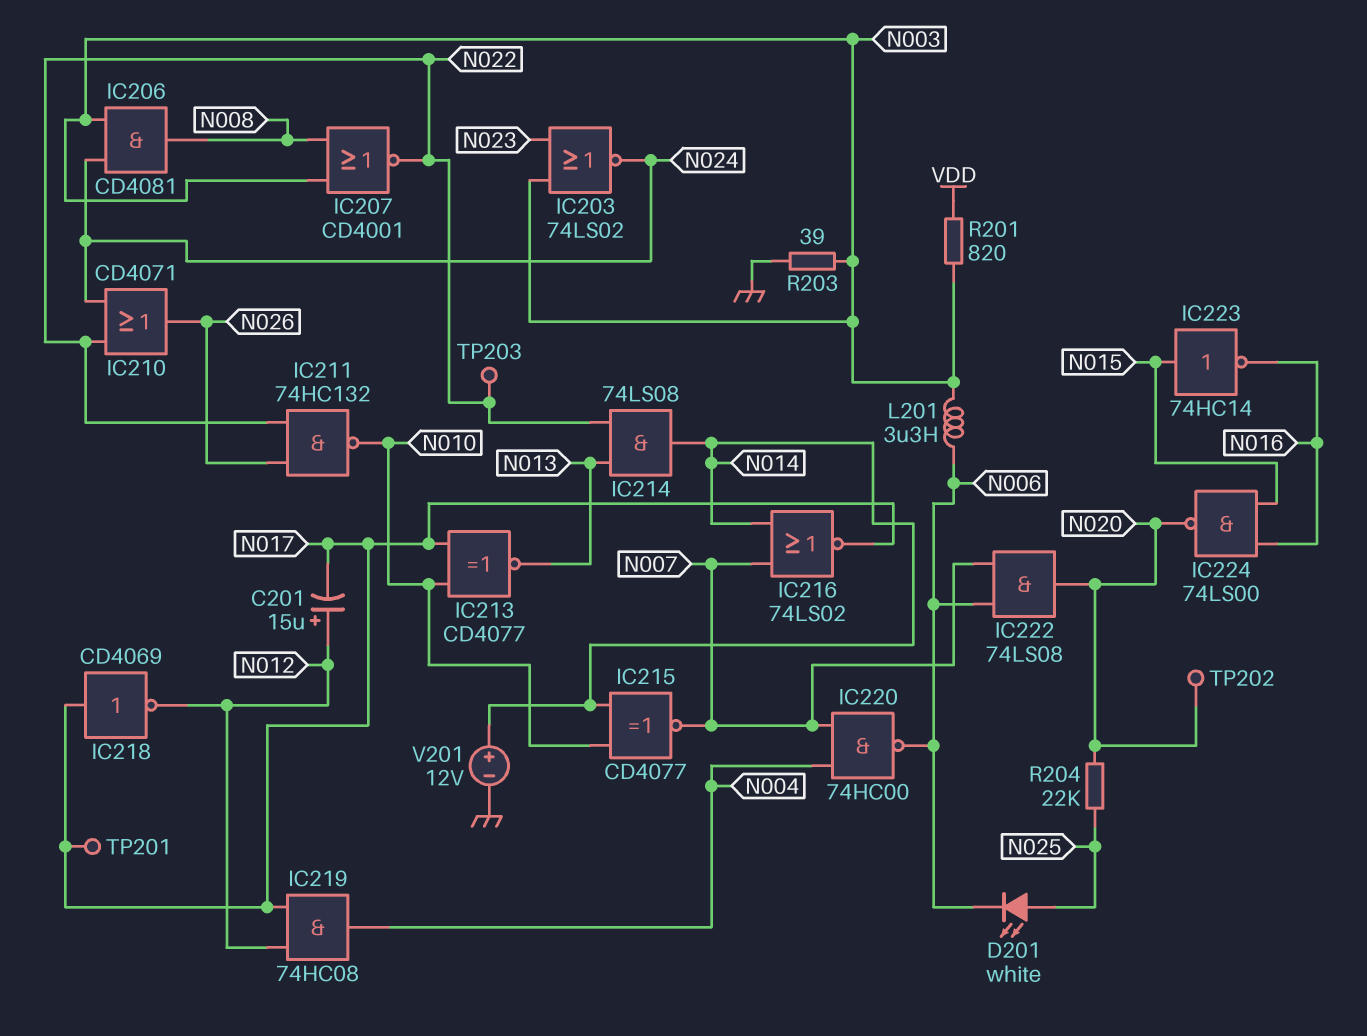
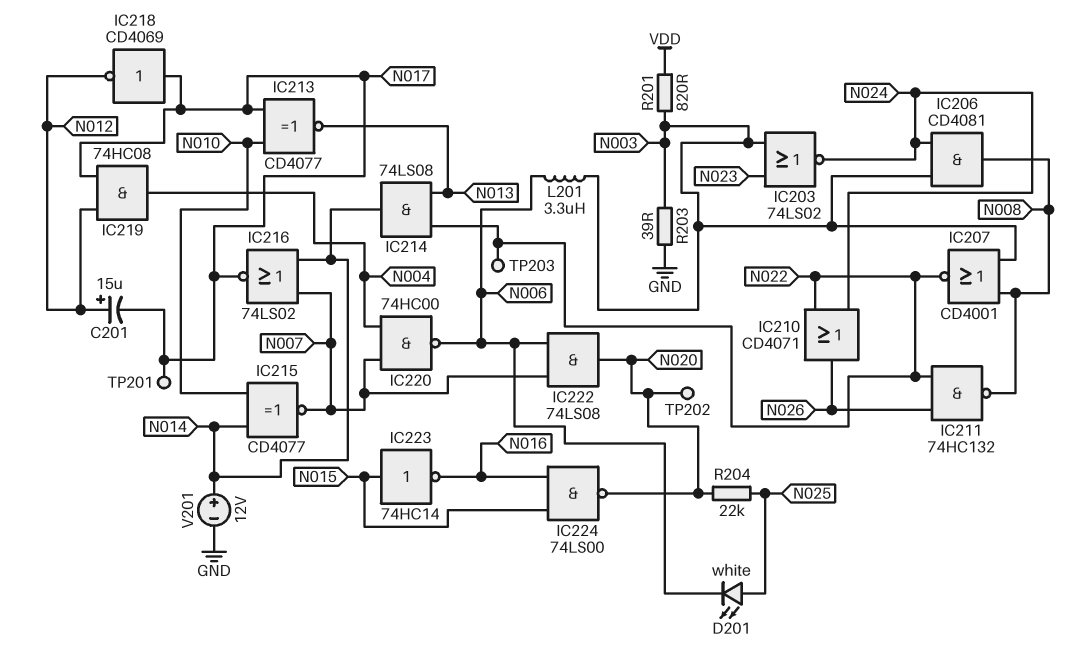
IC211: NAND 74HC132 (in N022, in N026, out N010) -> NAND 74HC132 (in N022, in N026, out N008)

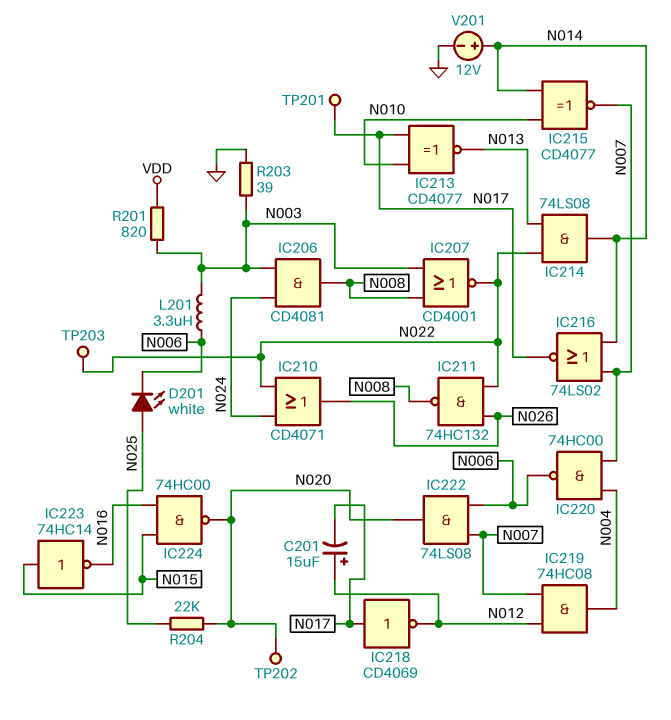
IC203: NOR 74LS02 (in N003, in N023, out N024) -> none
IC219: AND 74HC08 (in N012, in N017, out N004) -> AND 74HC08 (in N007, in N012, out N004)
IC224: NAND 74LS00 (in N015, in N016, out N020) -> NAND 74HC00 (in N015, in N016, out N020)

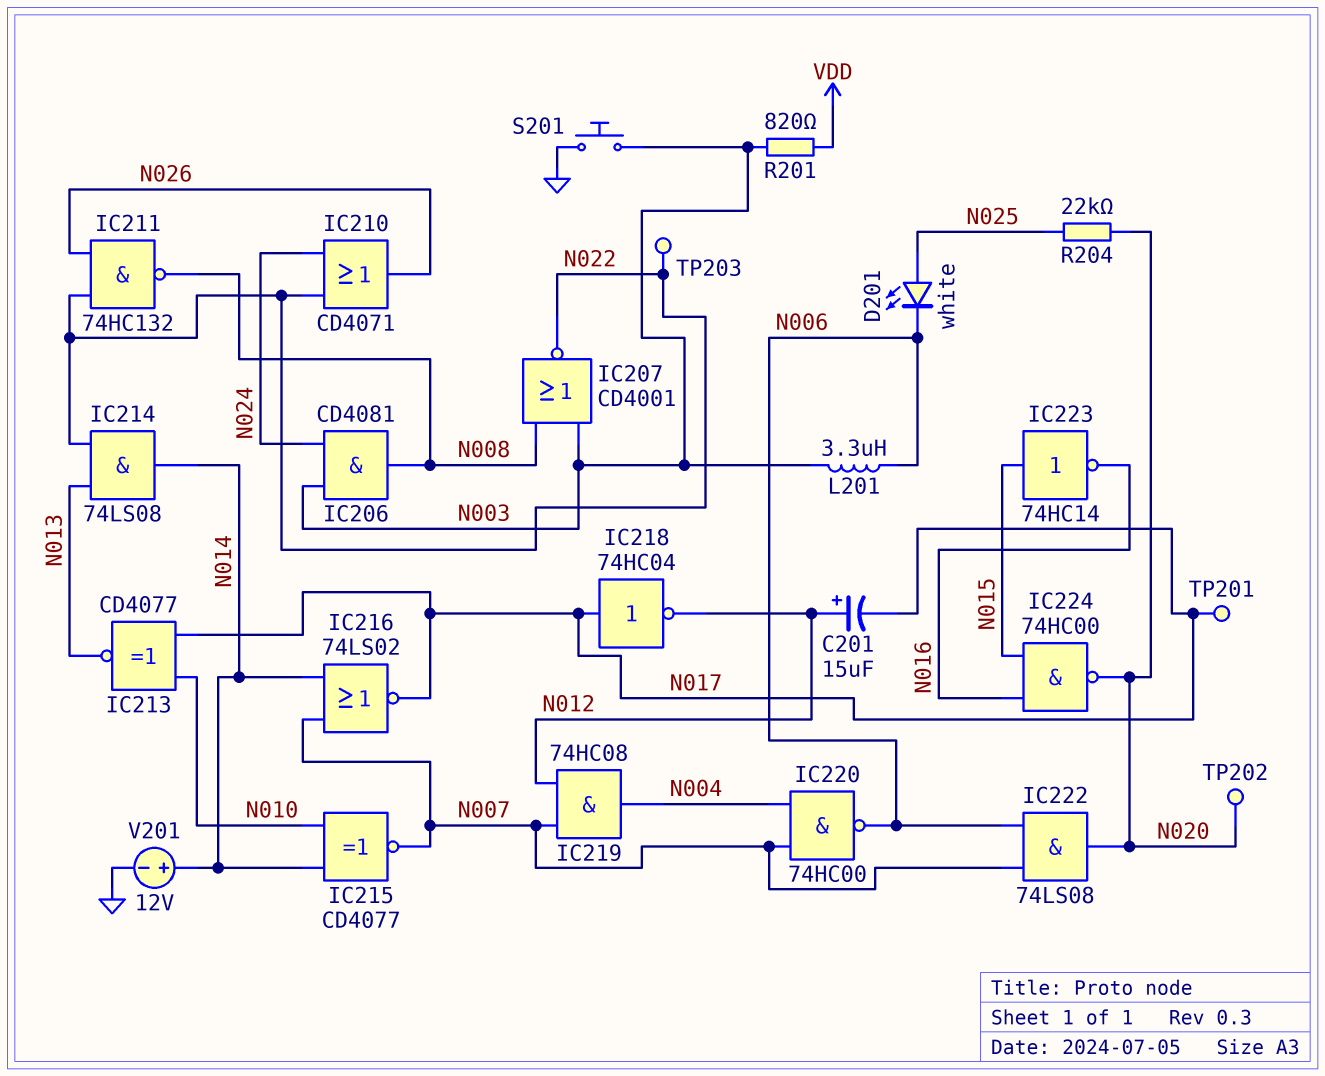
IC218: NOT CD4069 (in N017, out N012) -> NOT 74HC04 (in N017, out N012)
R203: 39 (GND, N003) -> none
S201: none -> button (GND, N003)

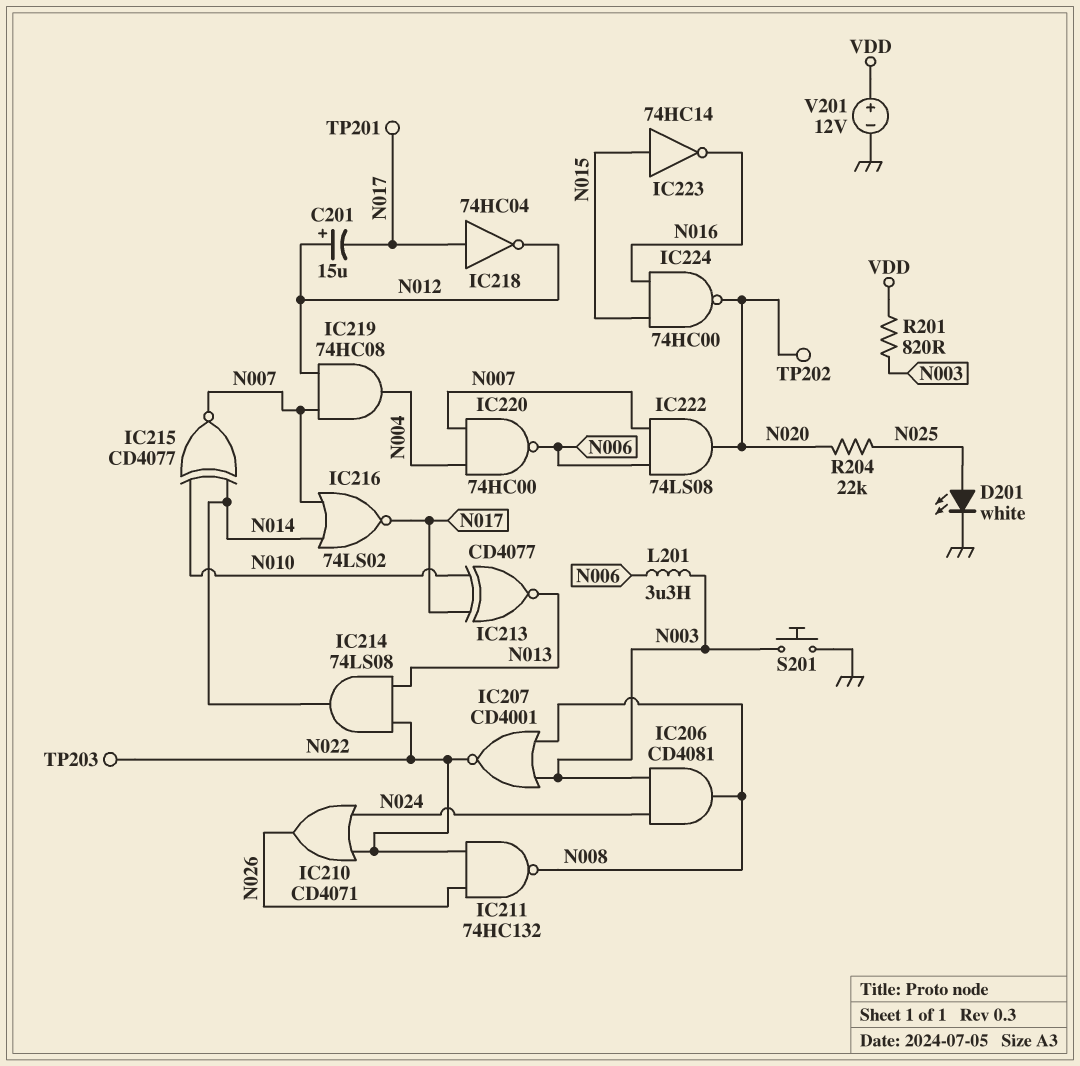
D201: LED white (A N025, K N006) -> LED white (A N025, K GND)
V201: 12V (plus N014, minus GND) -> 12V (plus VDD, minus GND)

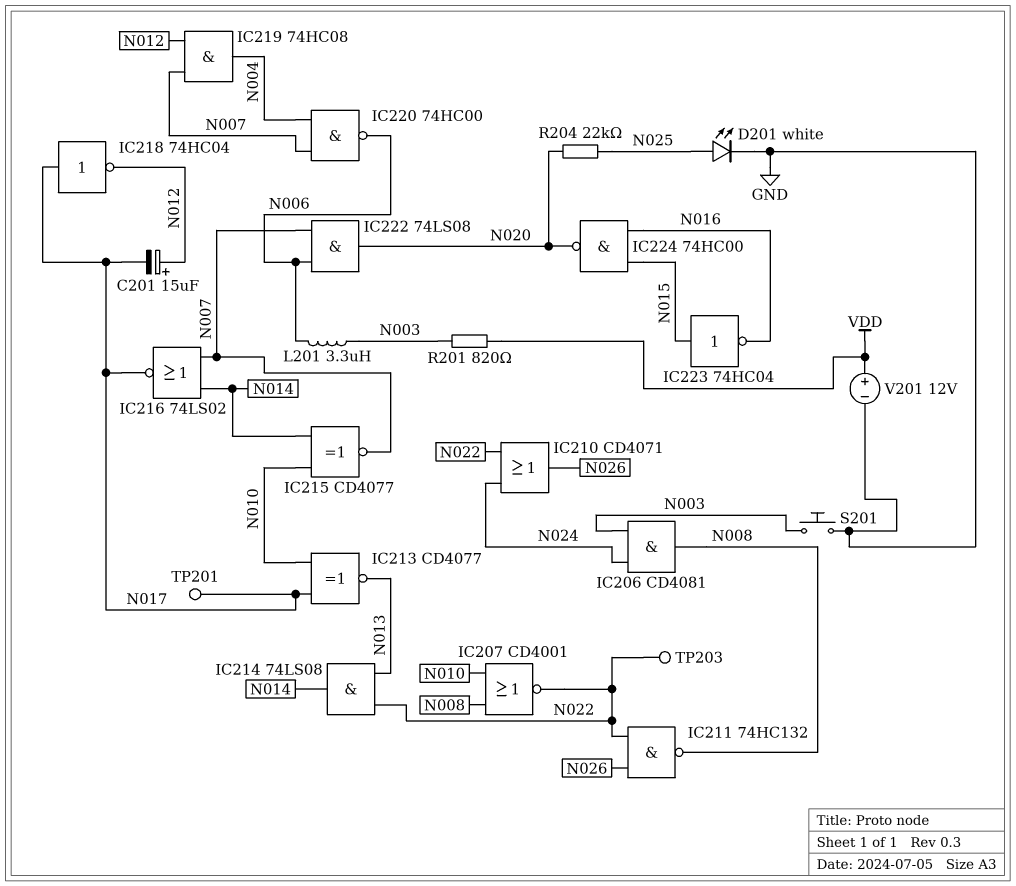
IC207: NOR CD4001 (in N003, in N008, out N022) -> NOR CD4001 (in N008, in N010, out N022)
IC223: NOT 74HC14 (in N015, out N016) -> NOT 74HC04 (in N015, out N016)
TP202: test point (N020) -> none

